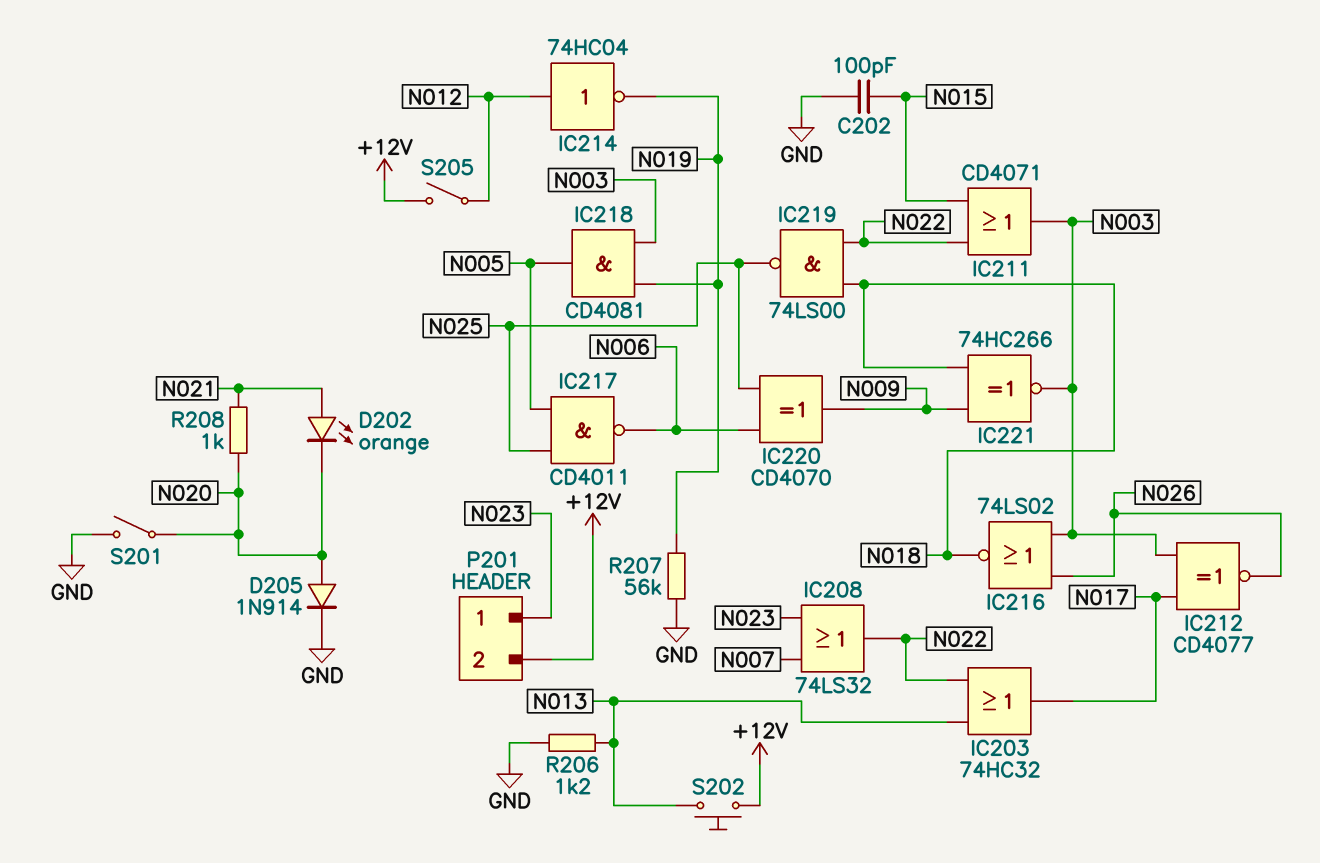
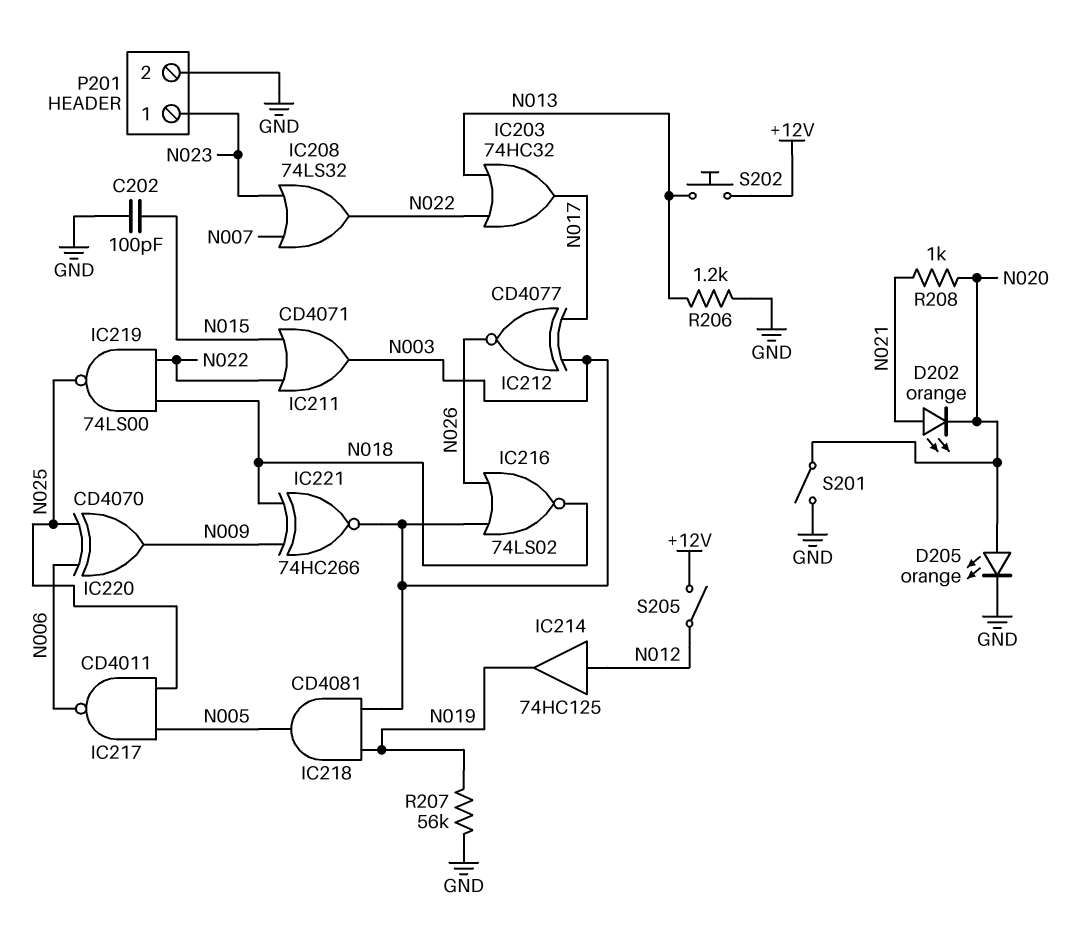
D205: diode 1N914 (A N020, K GND) -> LED orange (A N020, K GND)
IC214: NOT 74HC04 (in N012, out N019) -> buffer 74HC125 (in N012, out N019)
P201 pin 2: +12V -> GND

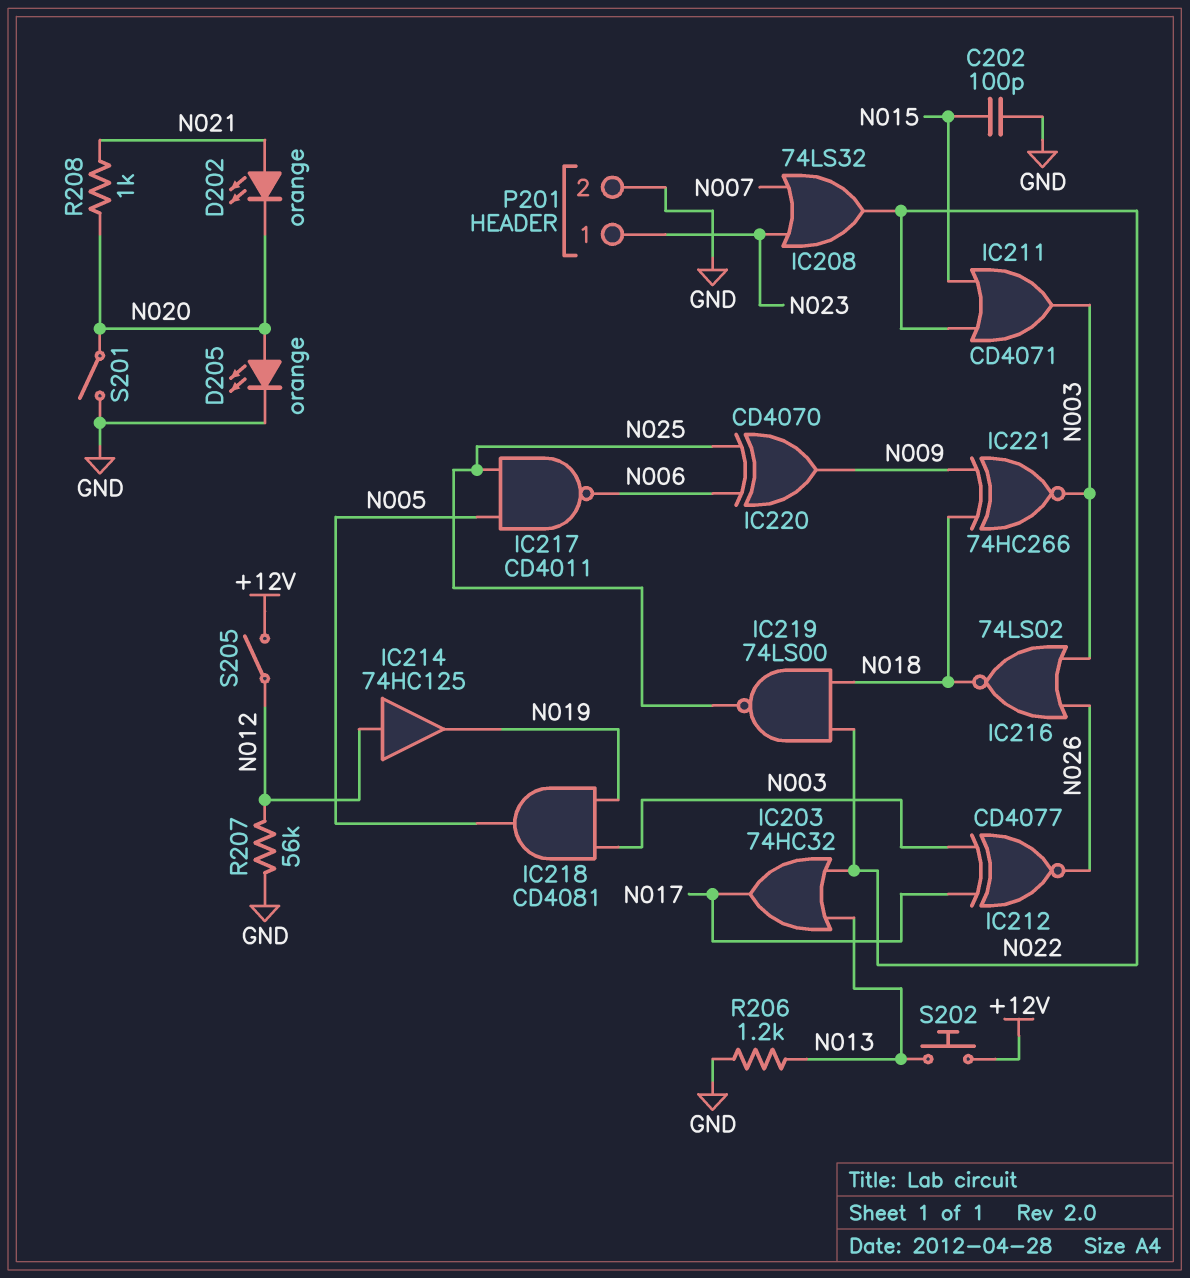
R207: 56k (GND, N019) -> 56k (GND, N012)

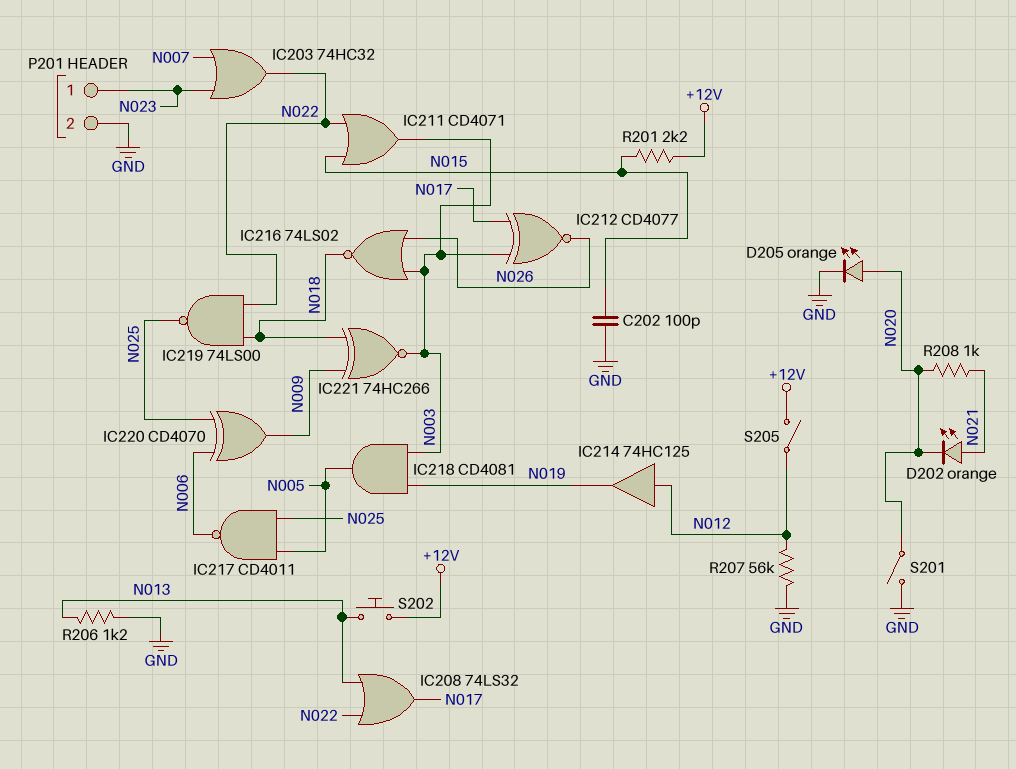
IC203: OR 74HC32 (in N013, in N022, out N017) -> OR 74HC32 (in N007, in N023, out N022)
IC208: OR 74LS32 (in N007, in N023, out N022) -> OR 74LS32 (in N013, in N022, out N017)
R201: none -> 2.2k (+12V, N015)

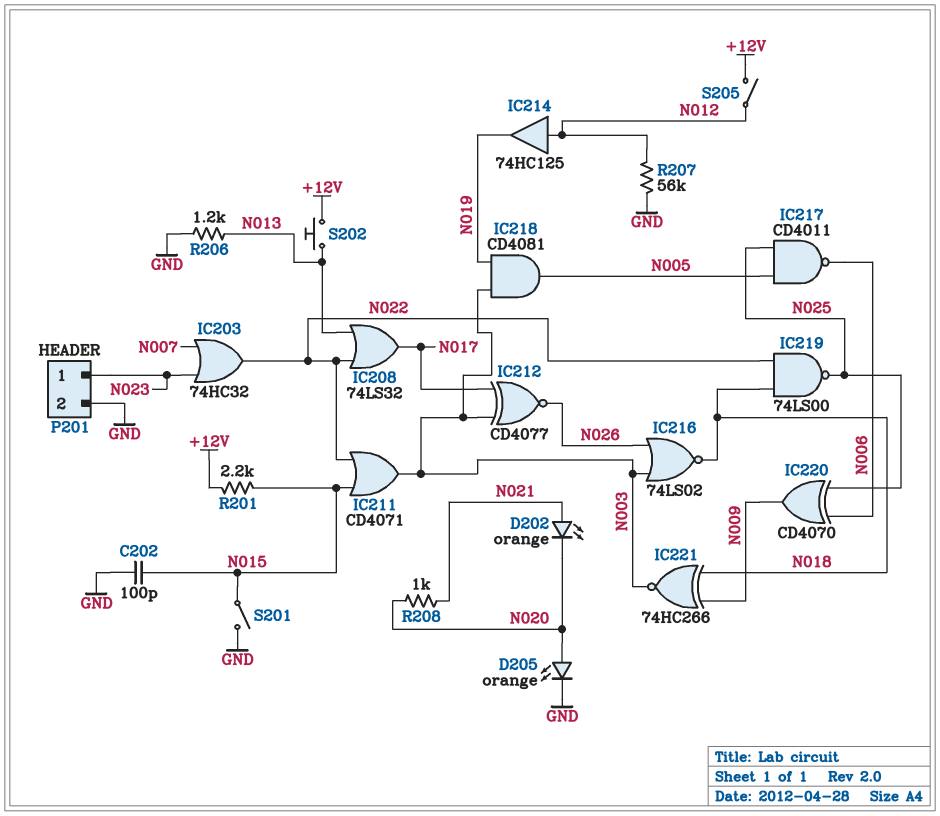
S201: switch (GND, N020) -> switch (GND, N015)

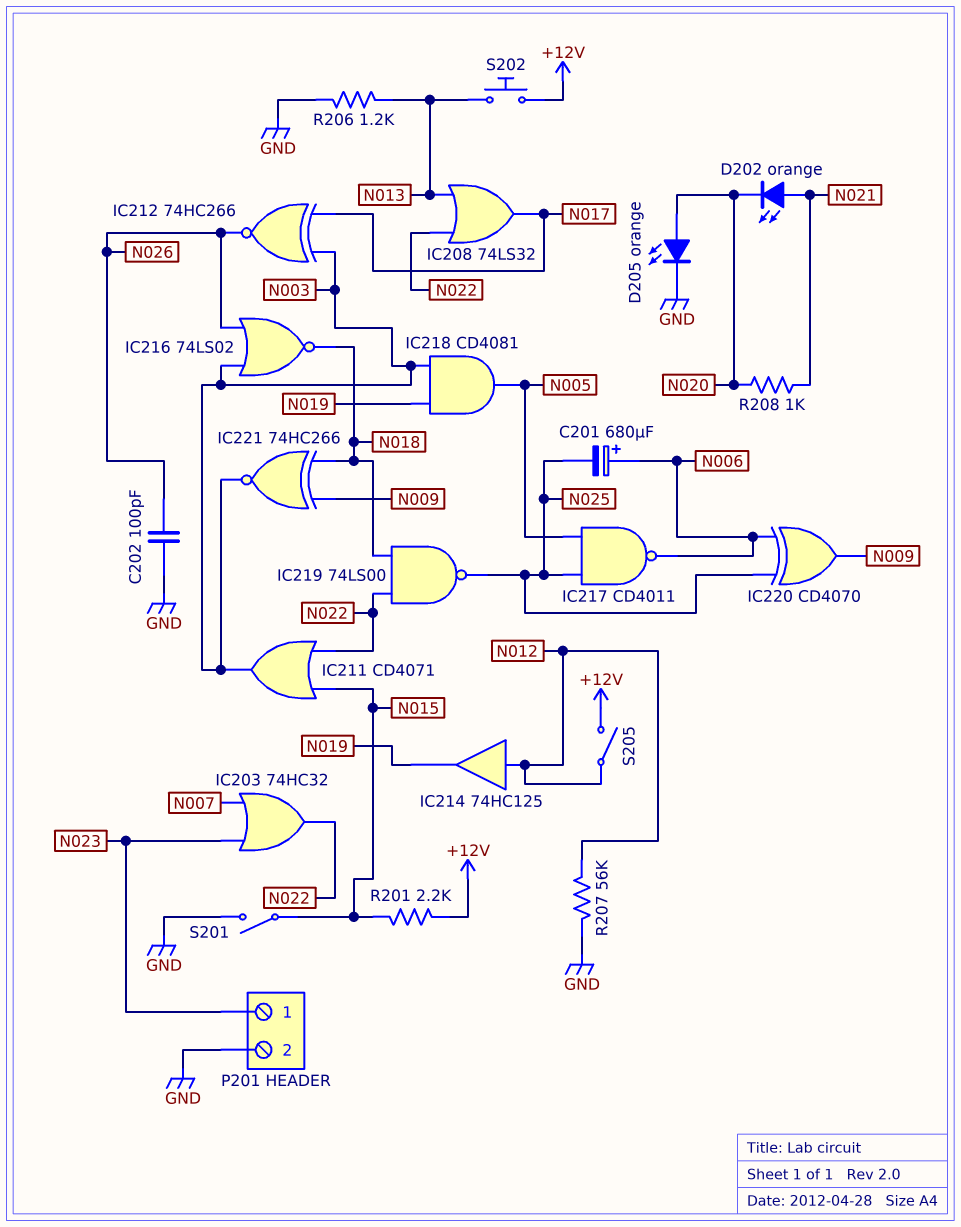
C201: none -> 680uF (plus N006, minus N025)
C202: 100pF (GND, N015) -> 100pF (GND, N026)
IC212: XNOR CD4077 (in N003, in N017, out N026) -> XNOR 74HC266 (in N003, in N017, out N026)

